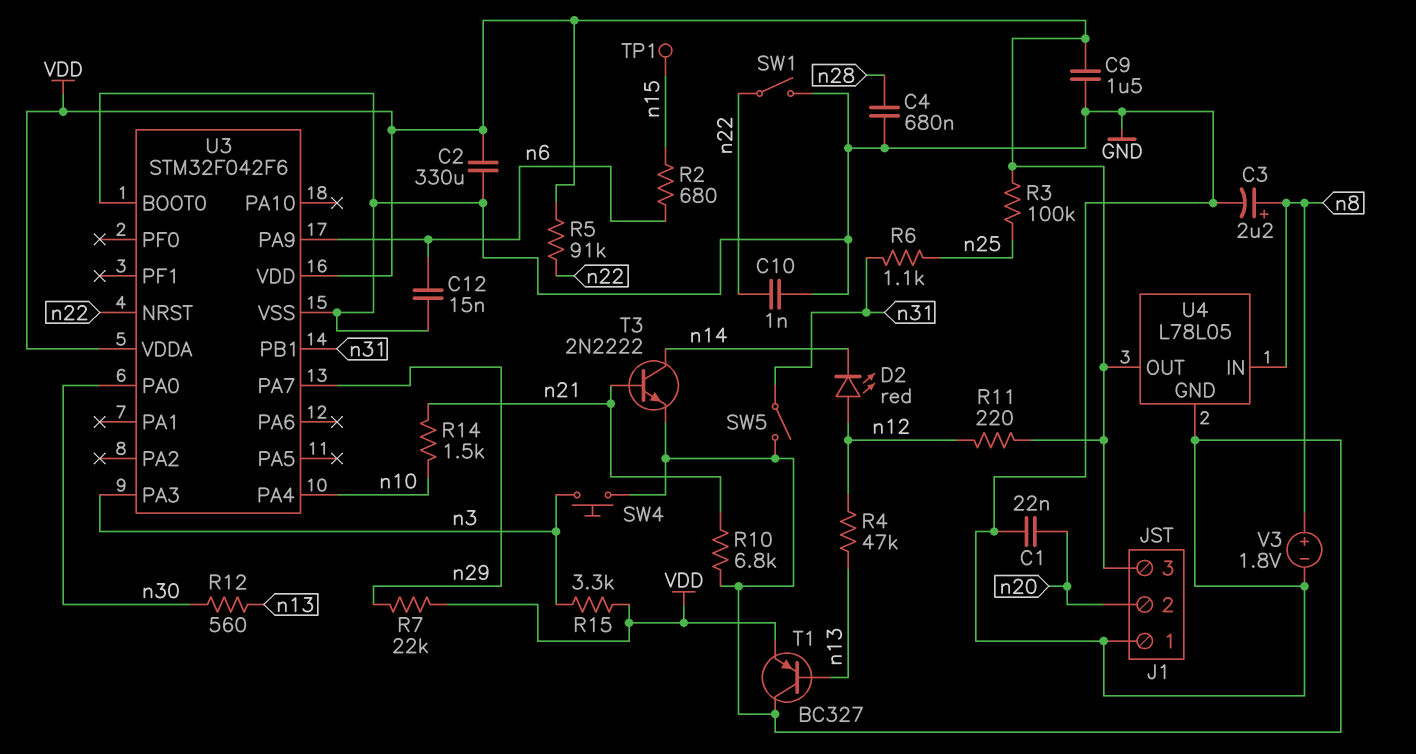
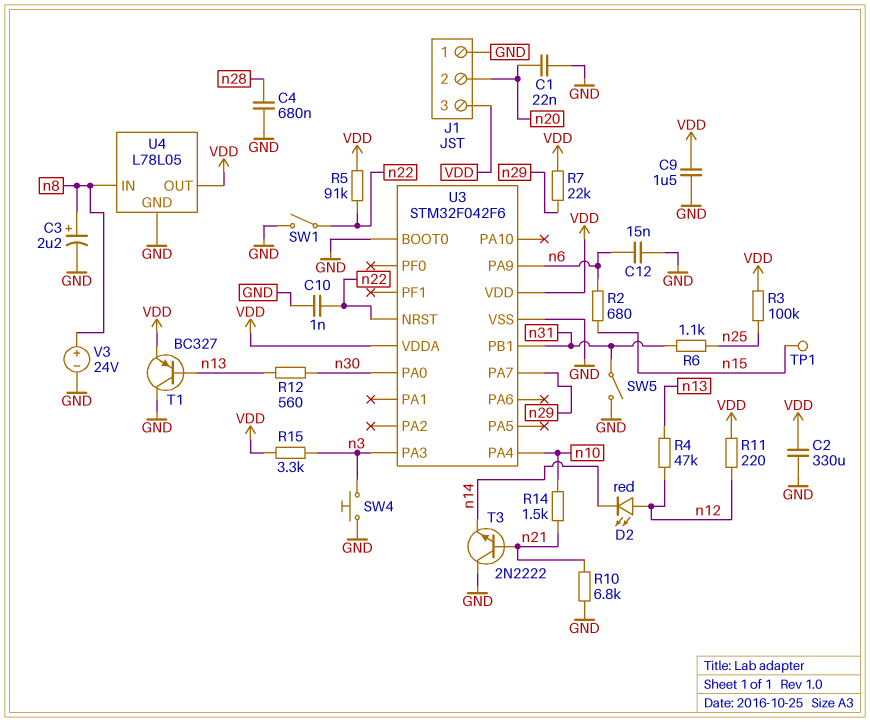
T3: NPN 2N2222 (B n21, C n14, E GND) -> NPN 2N2222 (B n21, C GND, E n14)
V3: 1.8V (plus n8, minus GND) -> 24V (plus n8, minus GND)

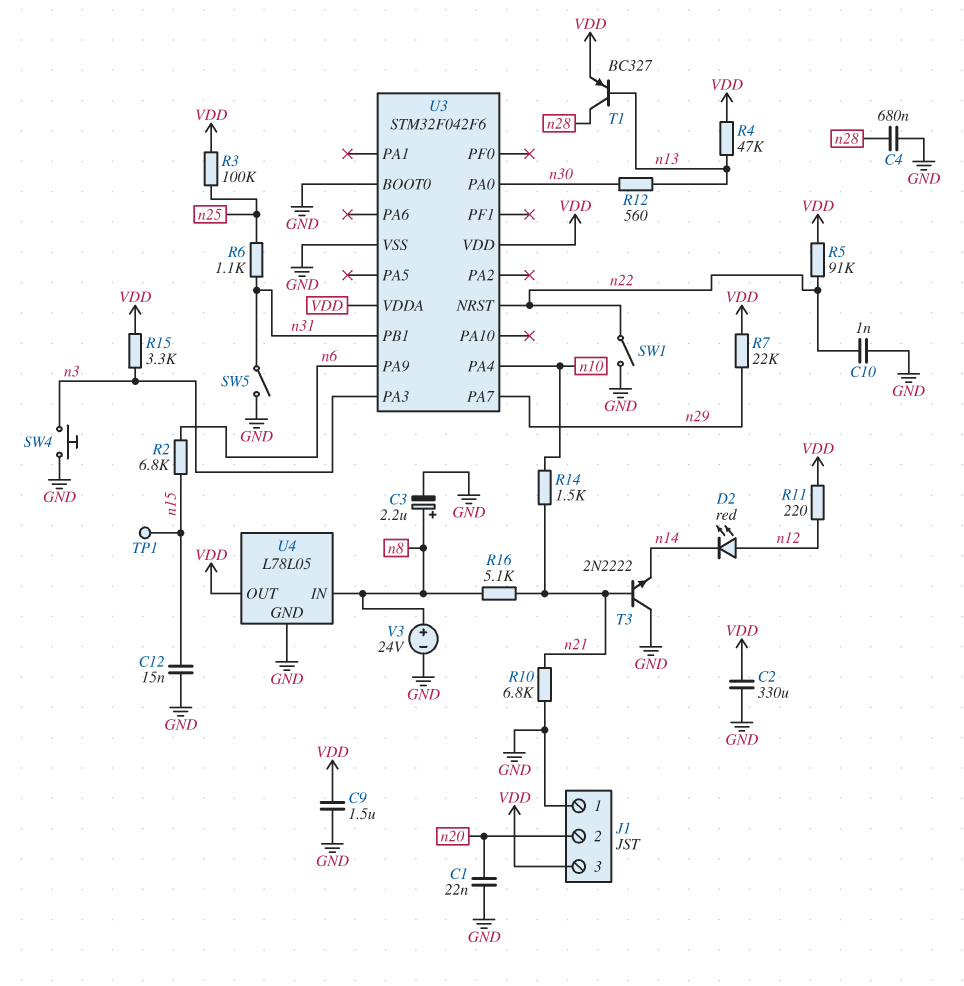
C12: 15nF (GND, n6) -> 15nF (GND, n15)
R2: 680 (n6, n15) -> 6.8k (n6, n15)
R4: 47k (n12, n13) -> 47k (VDD, n13)
R16: none -> 5.1k (n8, n21)
T1: PNP BC327 (B n13, C GND, E VDD) -> PNP BC327 (B n13, C n28, E VDD)

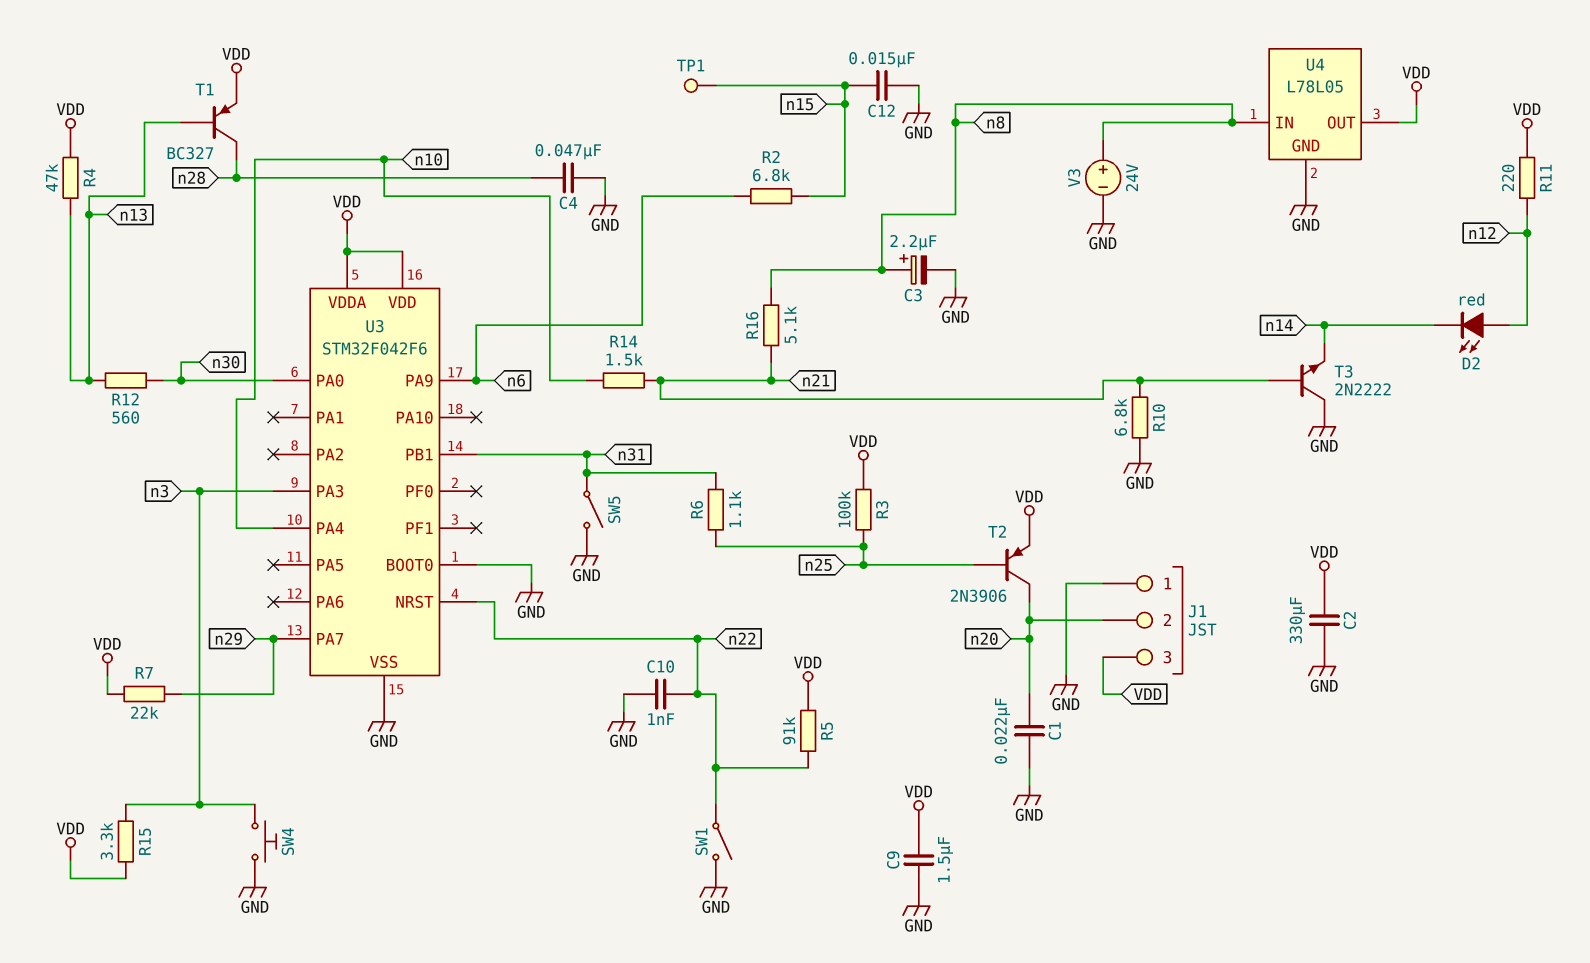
C4: 680nF (GND, n28) -> 47nF (GND, n28)
T2: none -> PNP 2N3906 (B n25, C n20, E VDD)

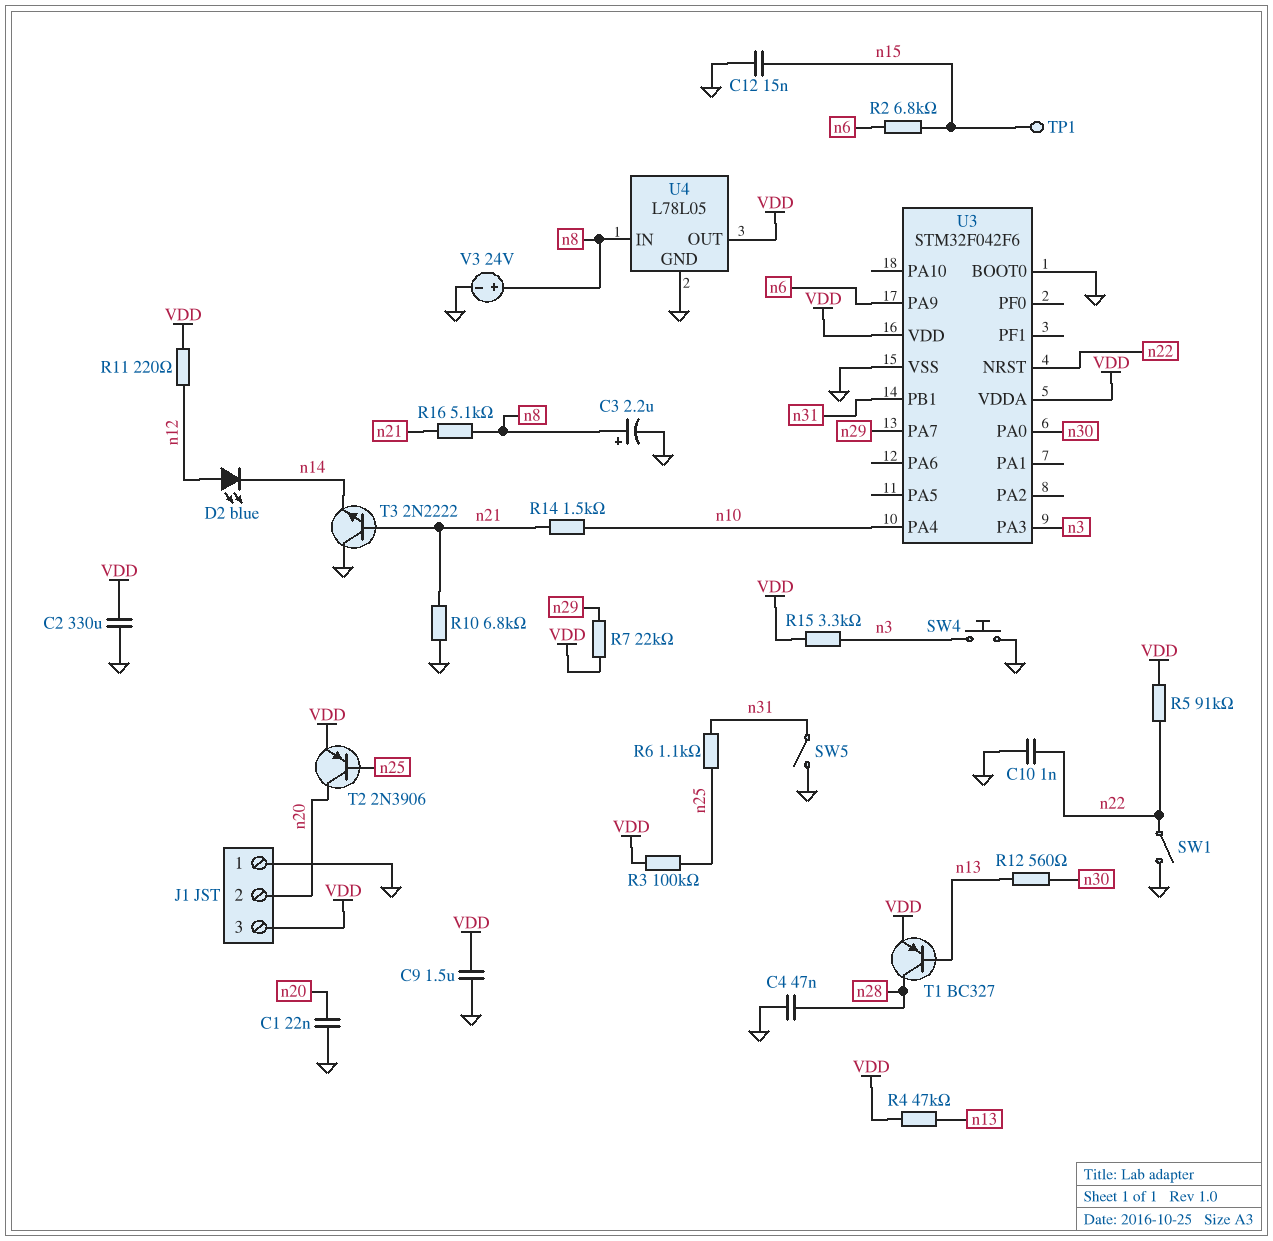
D2: LED red (A n12, K n14) -> LED blue (A n12, K n14)

